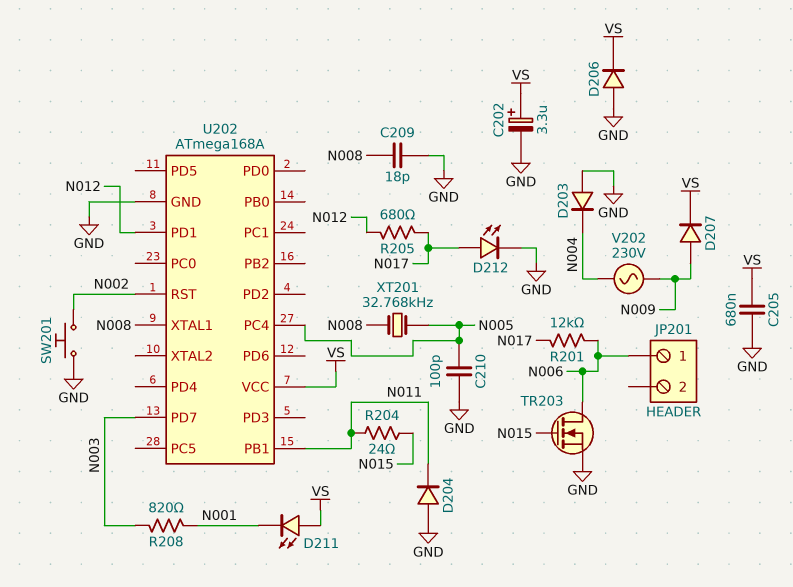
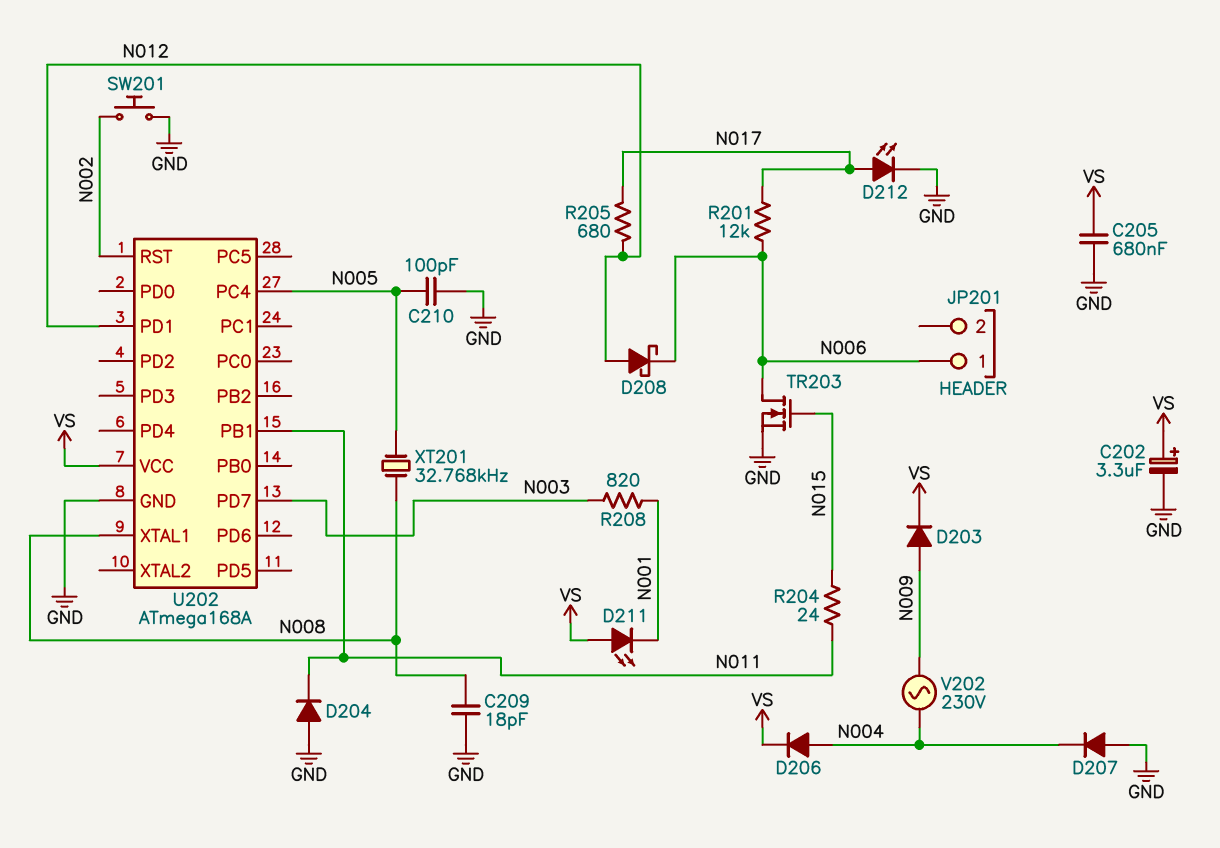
D203: diode (A GND, K N004) -> diode (A N009, K VS)
D206: diode (A GND, K VS) -> diode (A N004, K VS)
D207: diode (A N009, K VS) -> diode (A GND, K N004)
D208: none -> schottky (A N012, K N006)

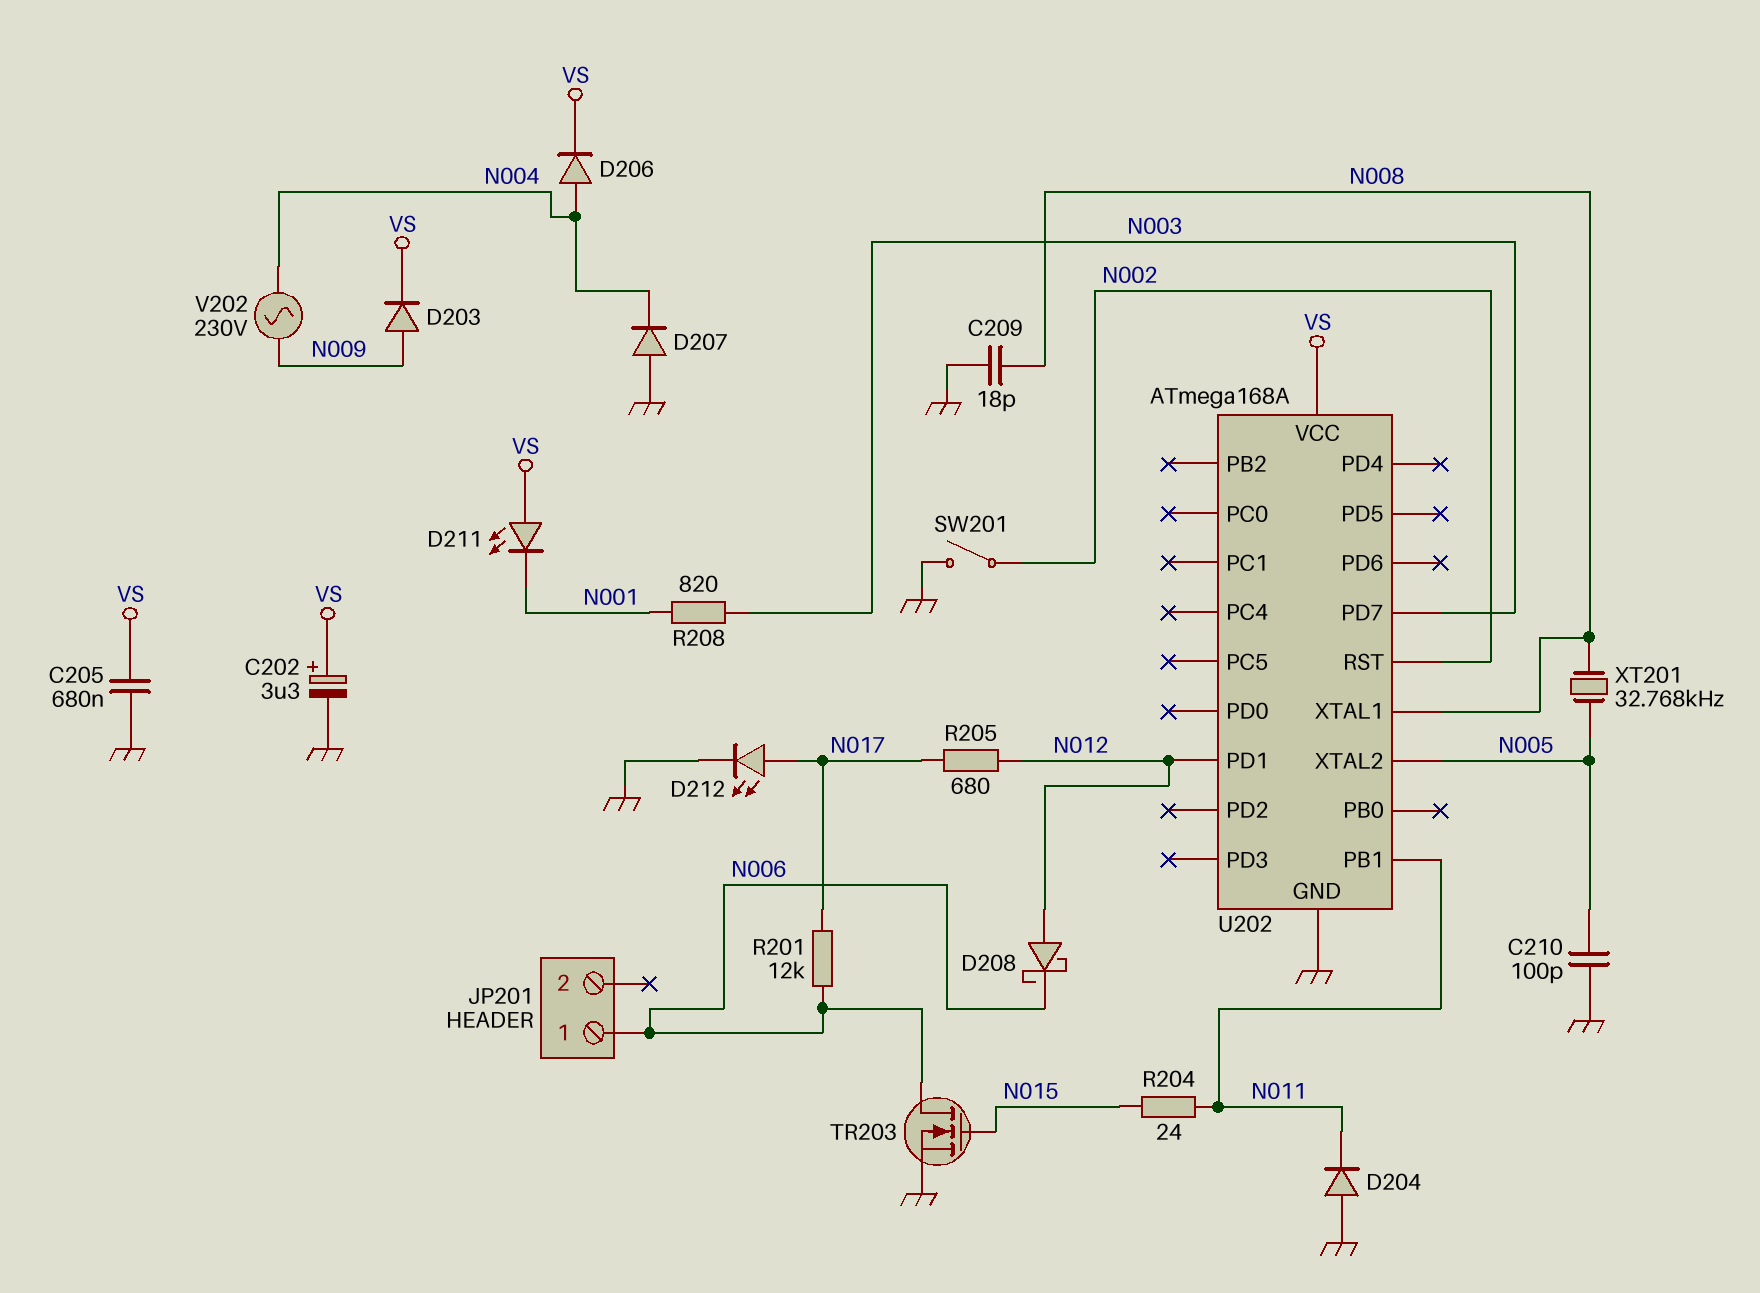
SW201: button (GND, N002) -> switch (GND, N002)
U202 pin PC4: N005 -> none
U202 pin XTAL2: none -> N005

